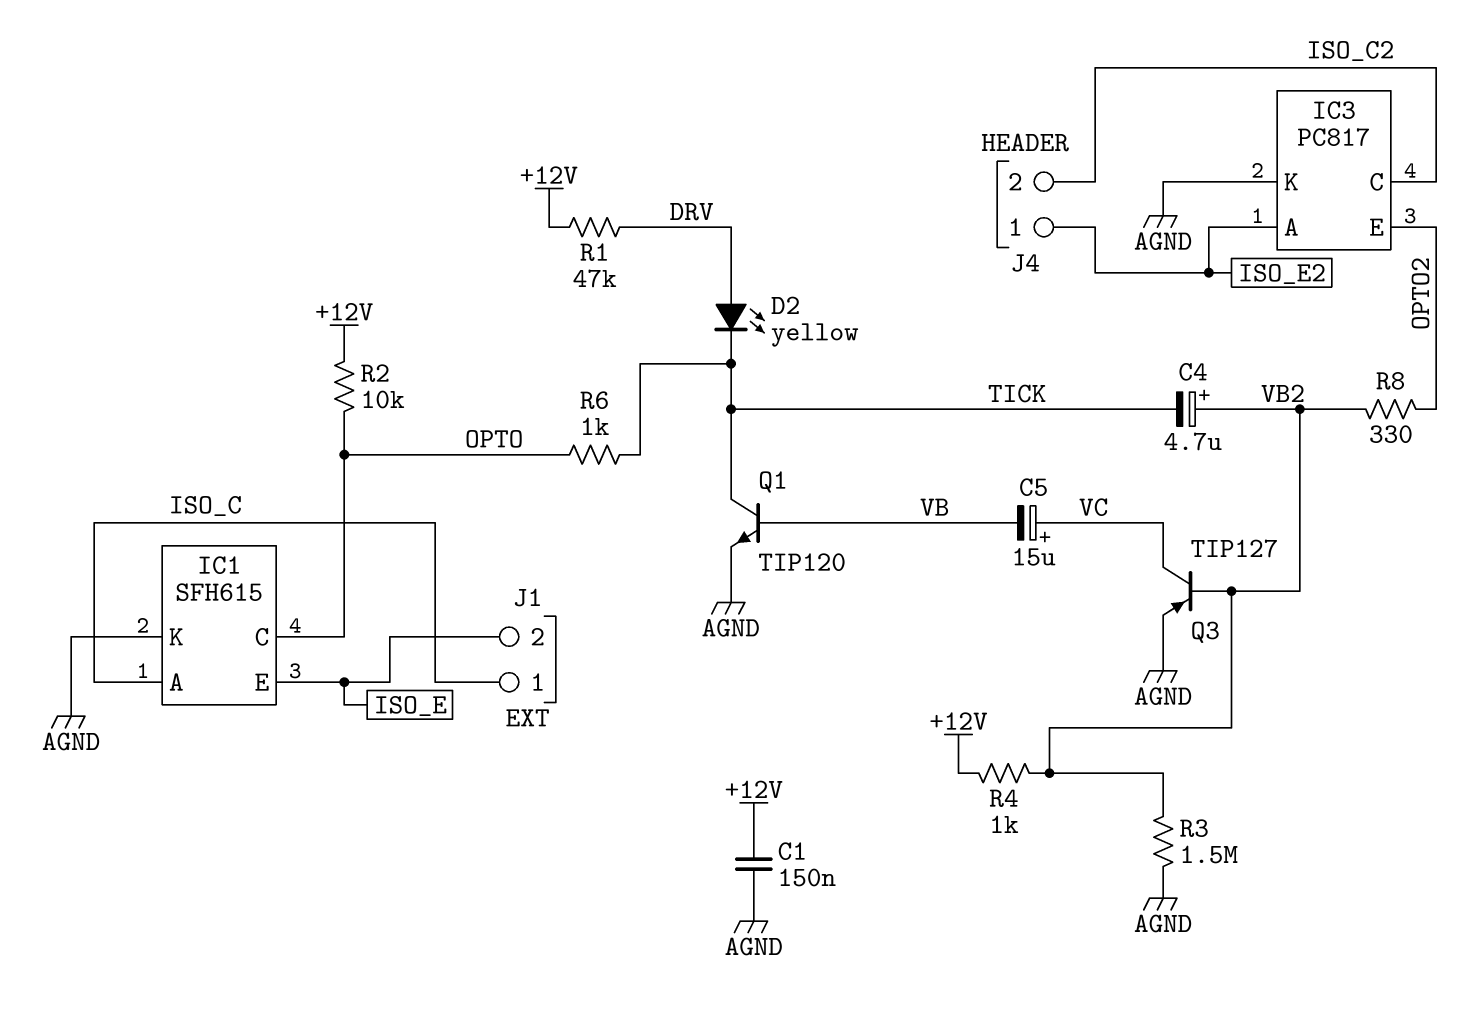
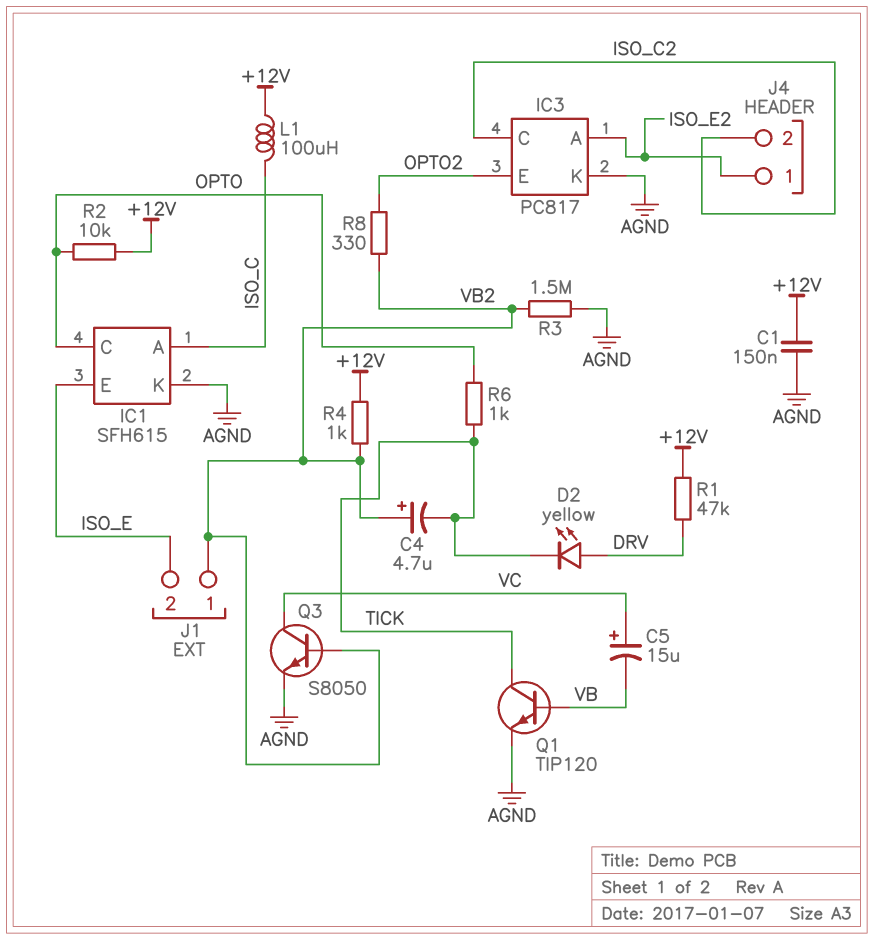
J1 pin 1: ISO_C -> VB2
L1: none -> 100uH (+12V, ISO_C)
Q3: PNP TIP127 (B VB2, C VC, E AGND) -> NPN S8050 (B VB2, C VC, E AGND)

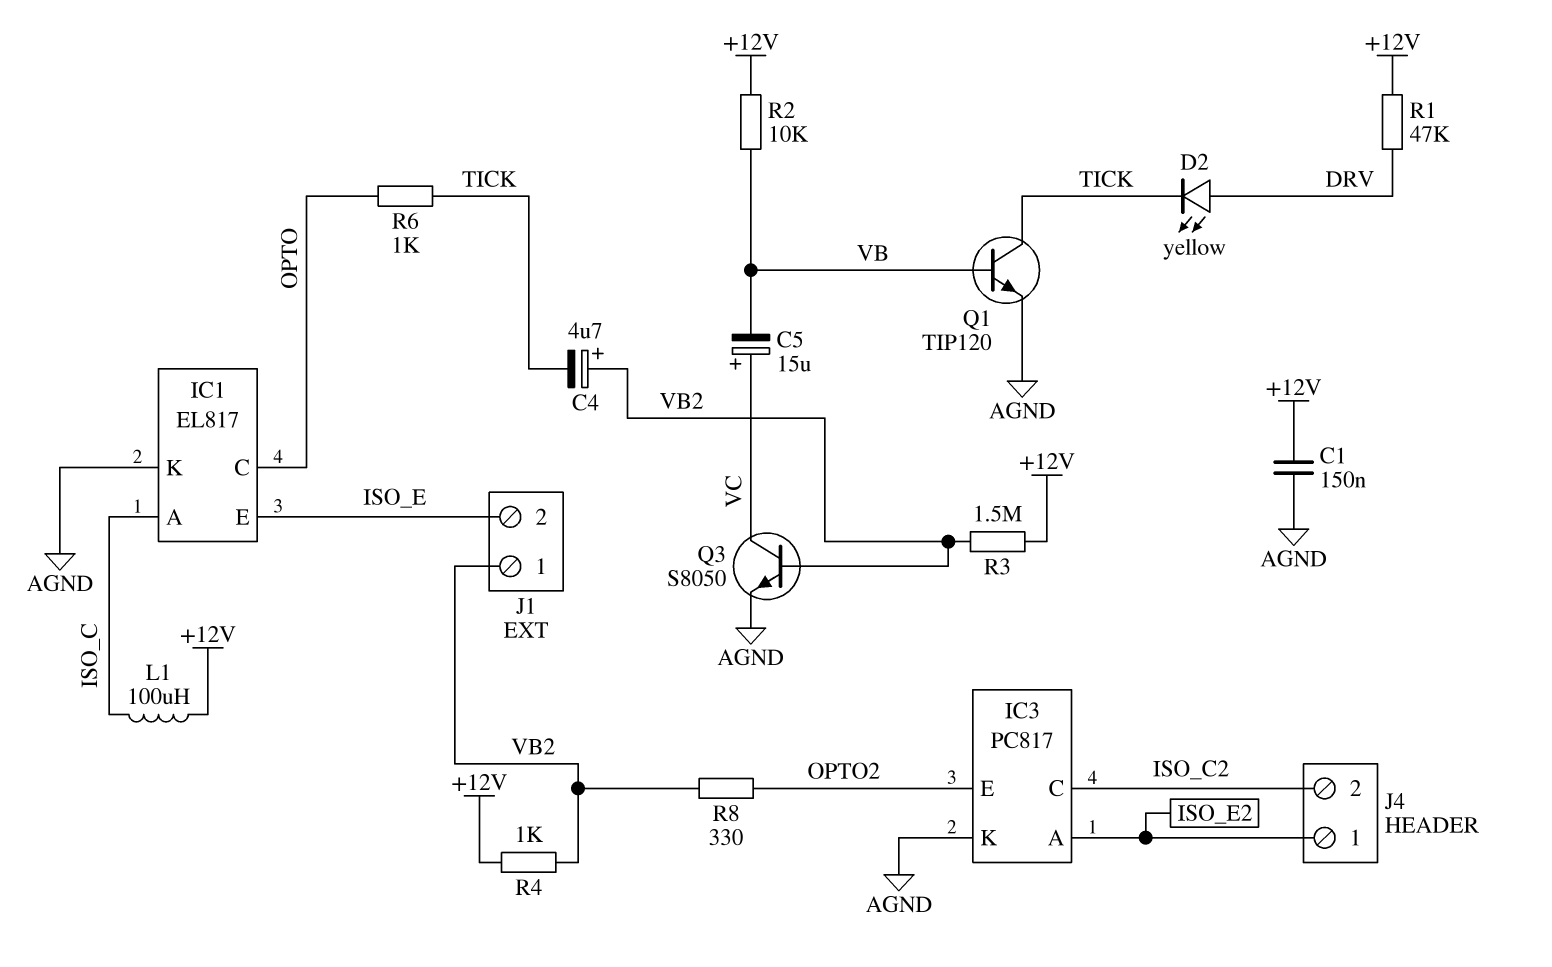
IC1: SFH615 -> EL817
R2: 10k (+12V, OPTO) -> 10k (+12V, VB)
R3: 1.5M (AGND, VB2) -> 1.5M (+12V, VB2)

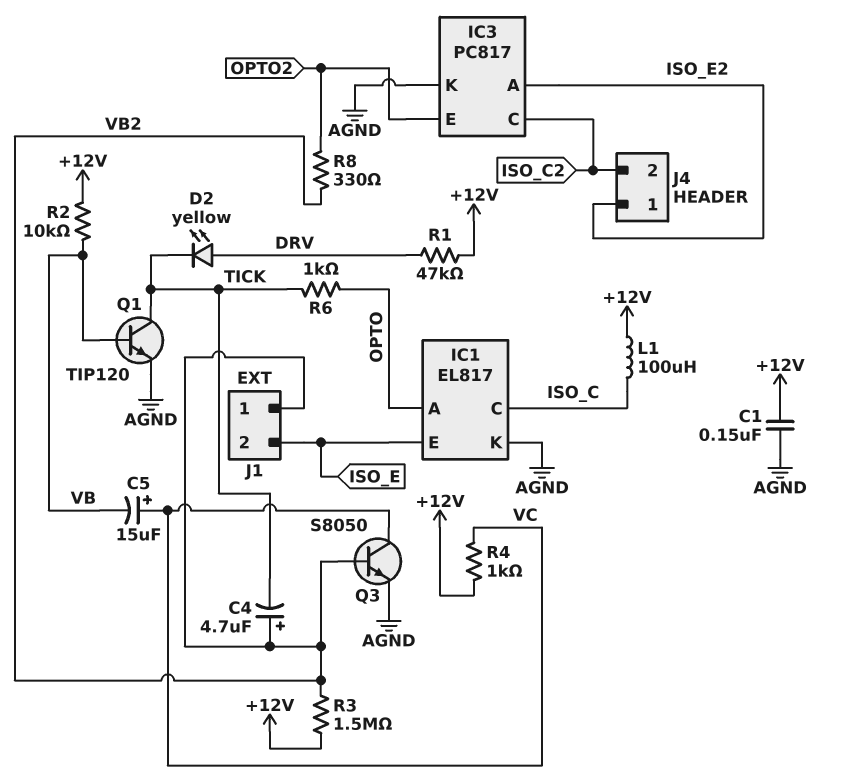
IC1 pin A: ISO_C -> OPTO
IC1 pin C: OPTO -> ISO_C
R4: 1k (+12V, VB2) -> 1k (+12V, VC)

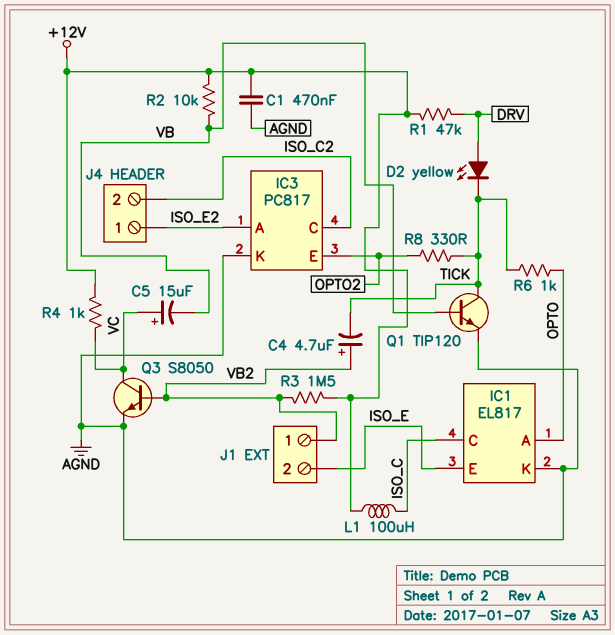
C1: 150nF (+12V, AGND) -> 470nF (+12V, AGND)
R8: 330 (OPTO2, VB2) -> 330 (OPTO2, TICK)

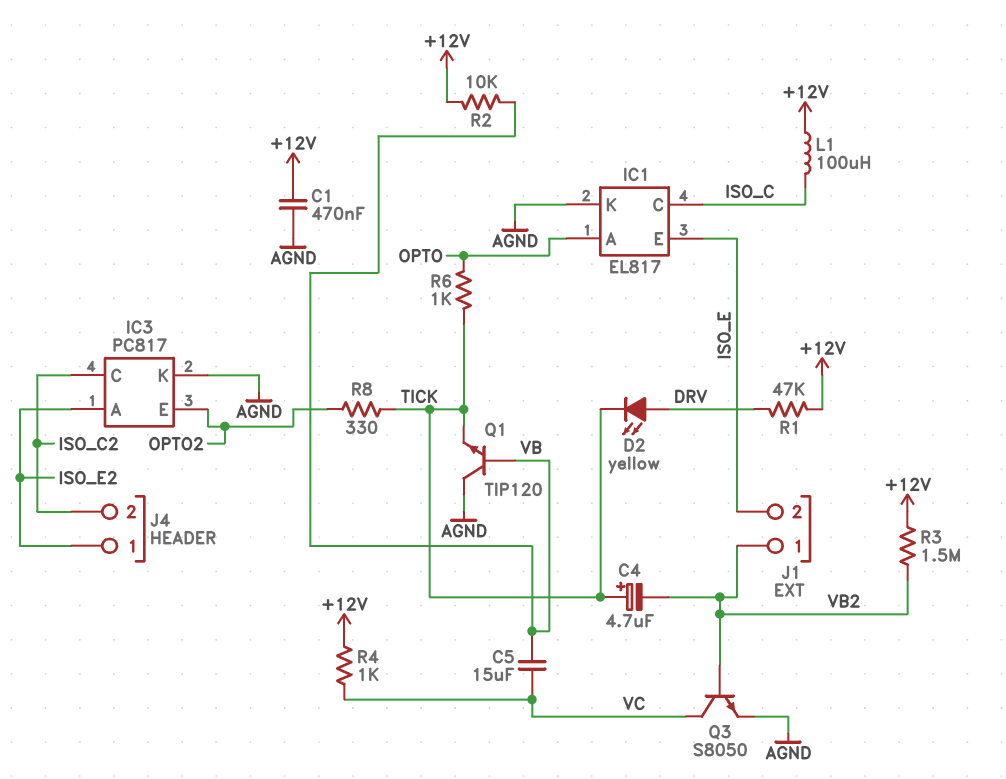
C4: 4.7uF (plus VB2, minus TICK) -> 4.7uF (plus TICK, minus VB2)
C5: 15uF (plus VC, minus VB) -> 15uF (VB, VC)
Q1: NPN TIP120 (B VB, C TICK, E AGND) -> NPN TIP120 (B VB, C AGND, E TICK)

